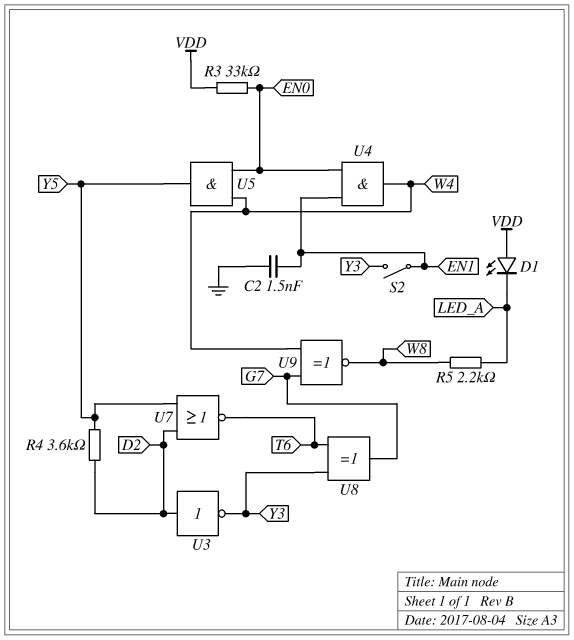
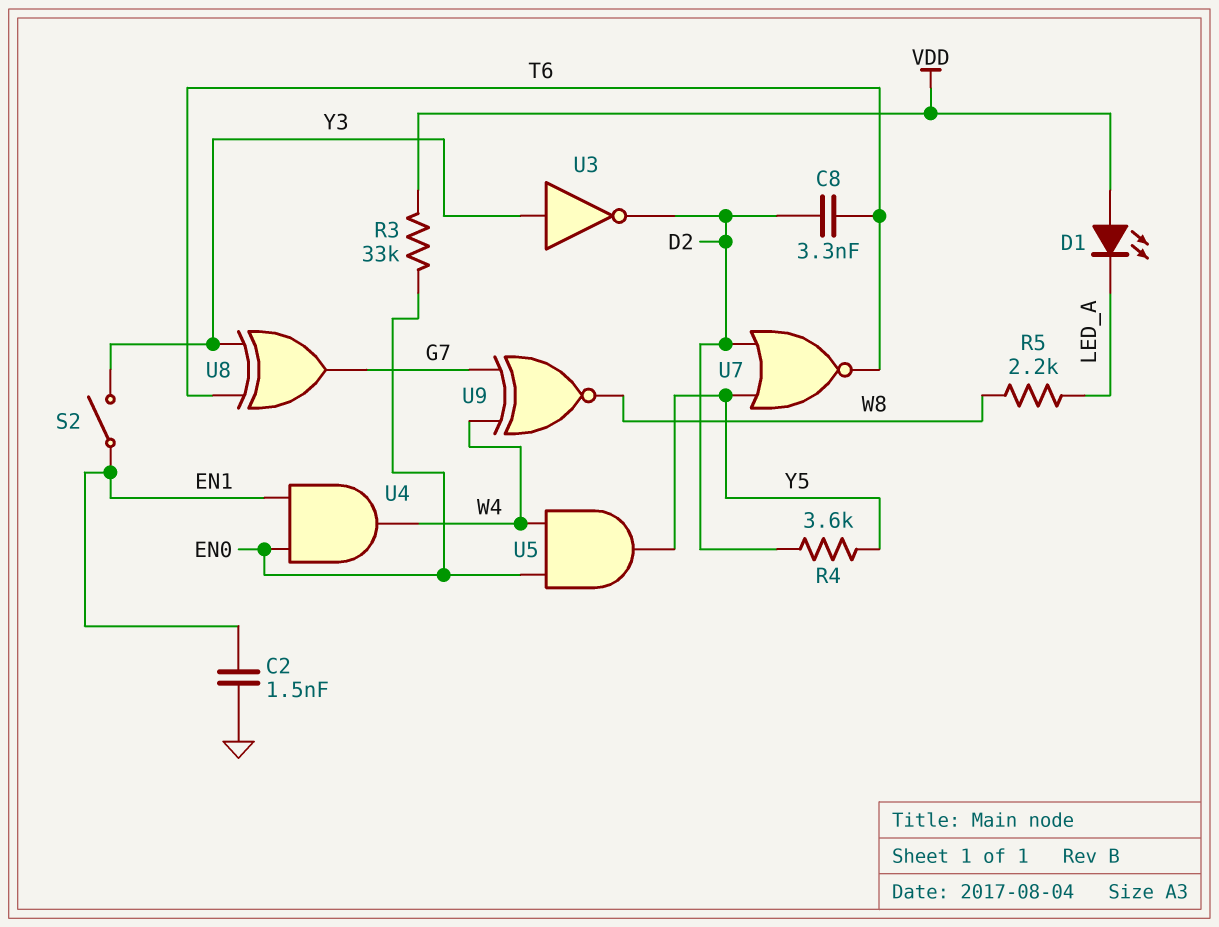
C8: none -> 3.3nF (D2, T6)
U3: NOT (in D2, out Y3) -> NOT (in Y3, out D2)

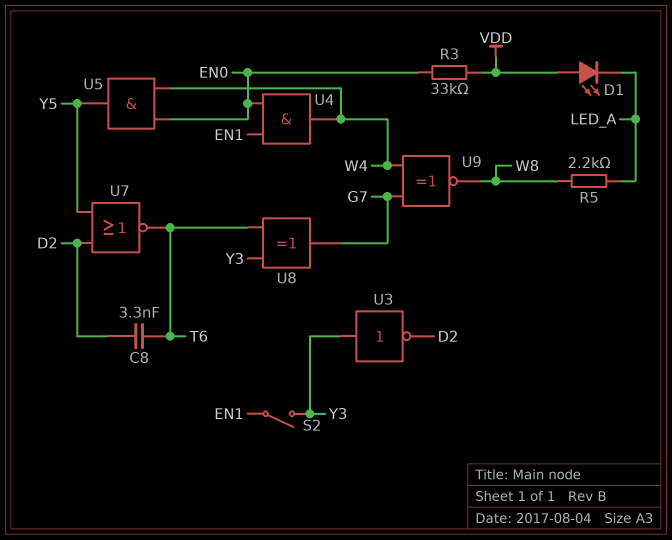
C2: 1.5nF (EN1, GND) -> none
R4: 3.6k (D2, Y5) -> none

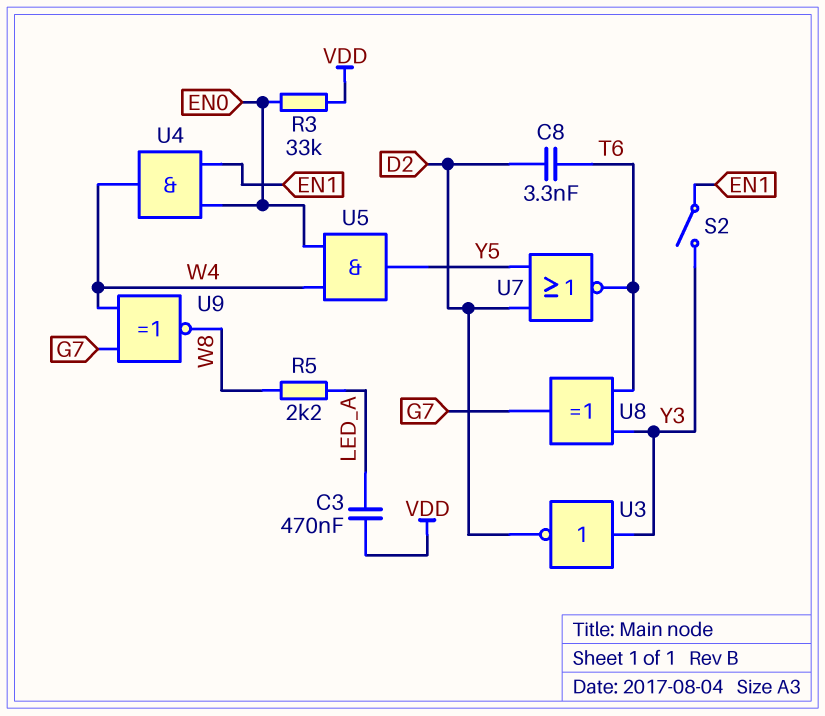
C3: none -> 470nF (LED_A, VDD)
D1: LED (A VDD, K LED_A) -> none

